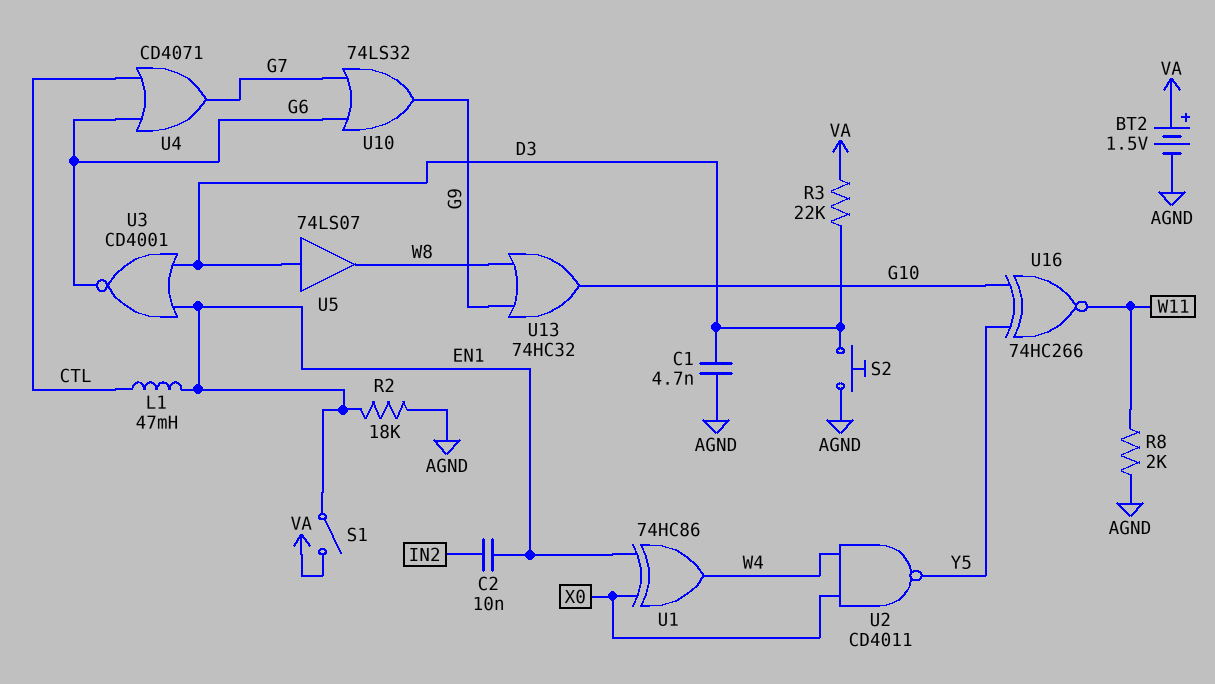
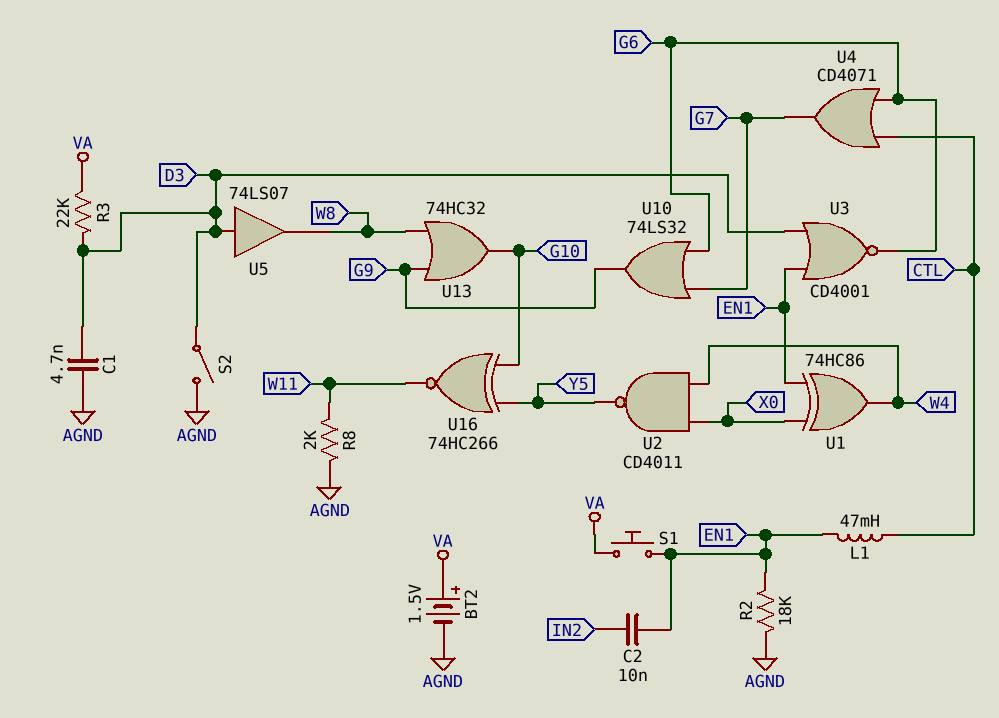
S1: switch (EN1, VA) -> button (EN1, VA)
S2: button (AGND, D3) -> switch (AGND, D3)

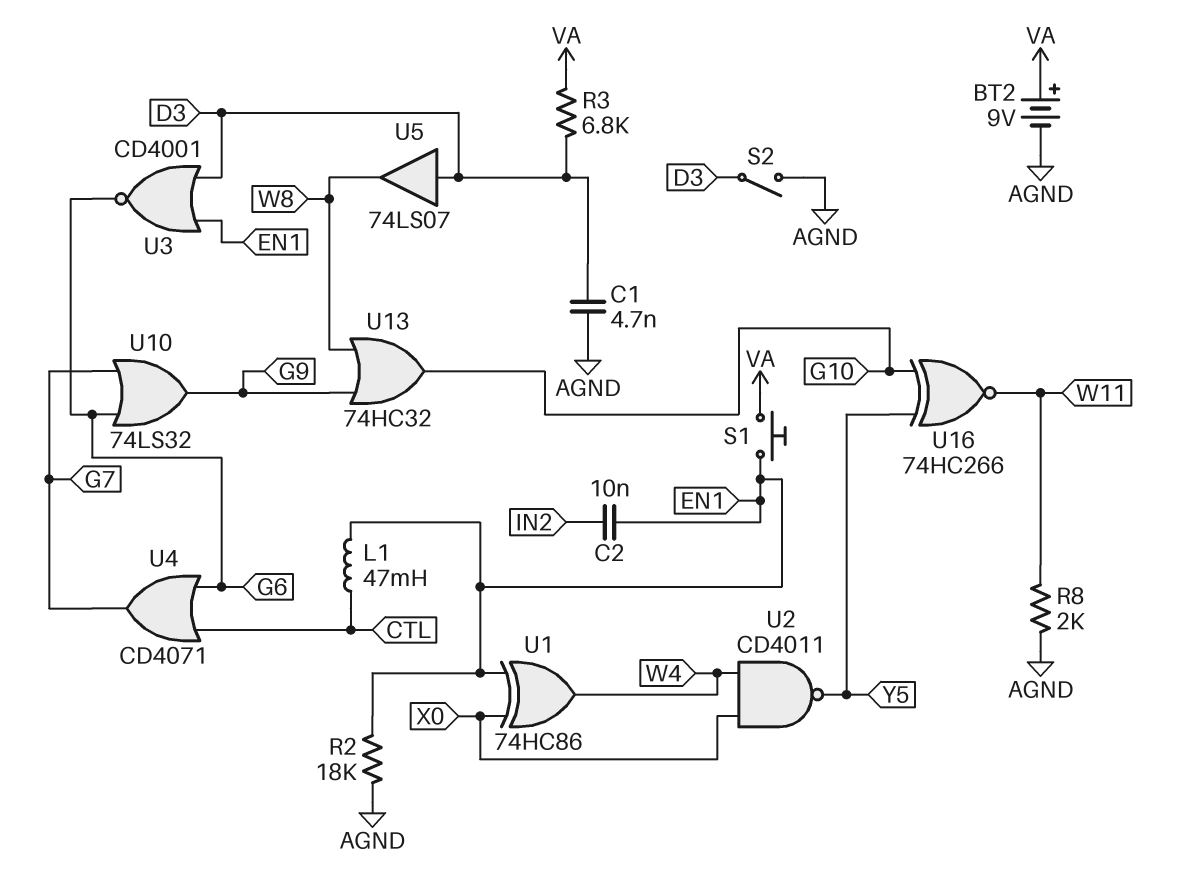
BT2: 1.5V (plus VA, minus AGND) -> 9V (plus VA, minus AGND)
R3: 22k (D3, VA) -> 6.8k (D3, VA)

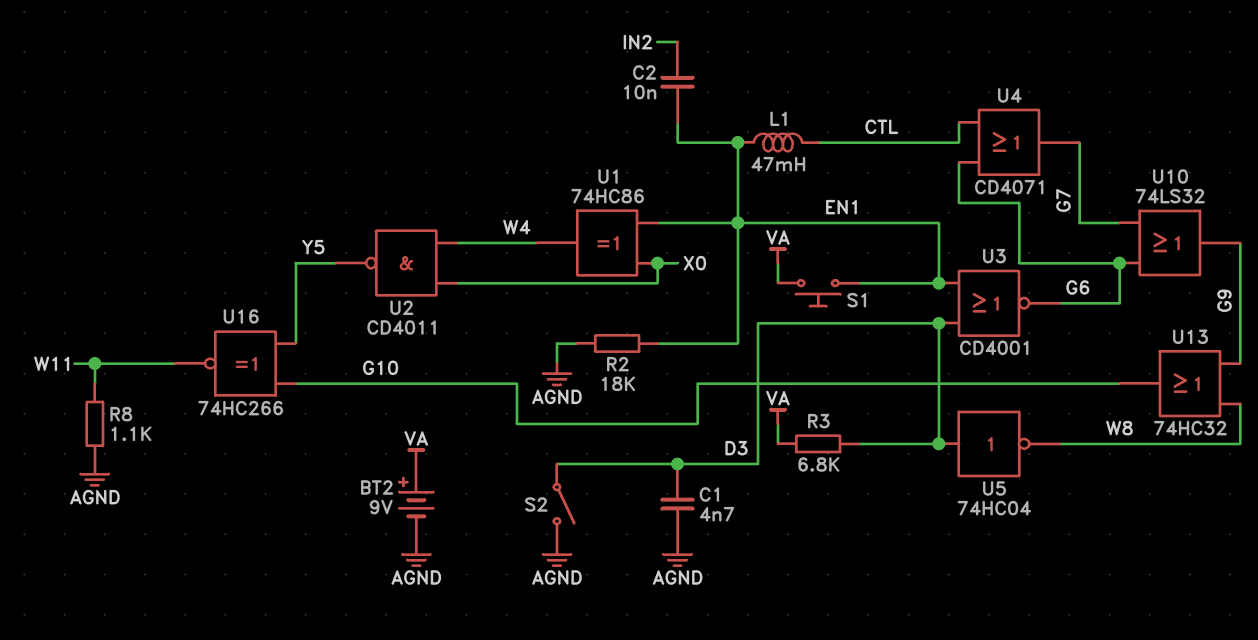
R8: 2k (AGND, W11) -> 1.1k (AGND, W11)
U5: buffer 74LS07 (in D3, out W8) -> NOT 74HC04 (in D3, out W8)

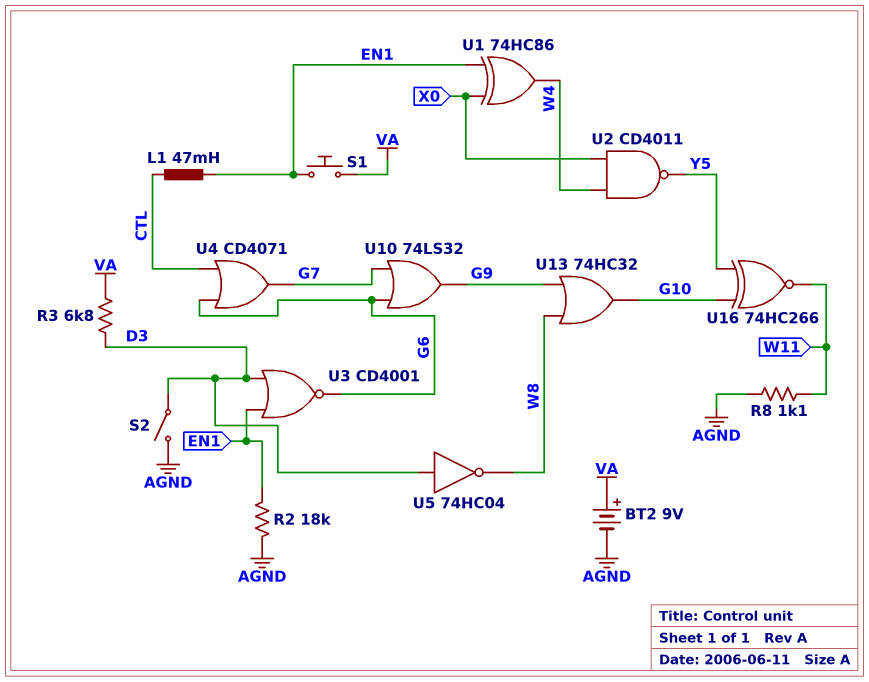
C1: 4.7nF (AGND, D3) -> none
C2: 10nF (EN1, IN2) -> none

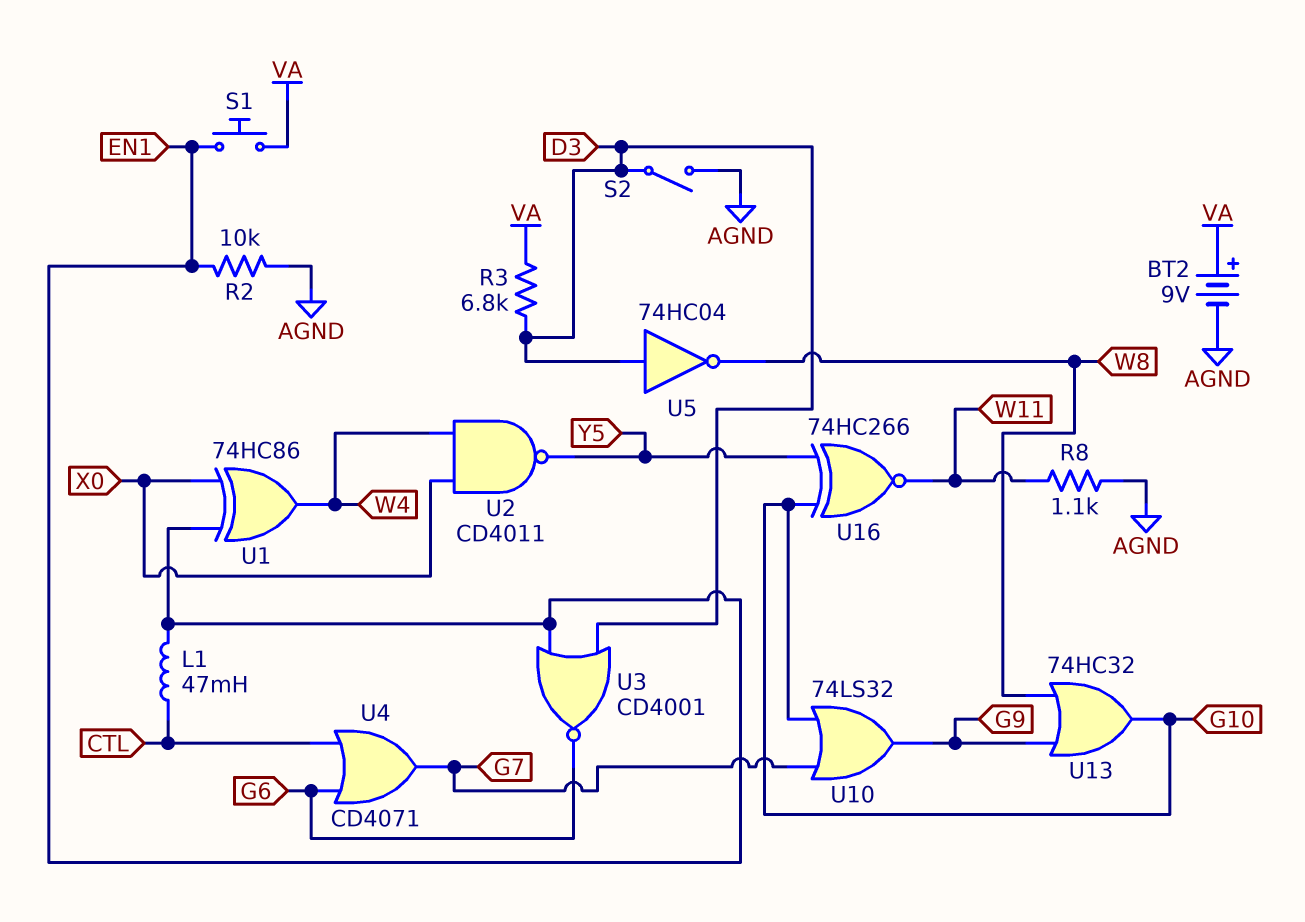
R2: 18k (AGND, EN1) -> 10k (AGND, EN1)
U10: OR 74LS32 (in G6, in G7, out G9) -> OR 74LS32 (in G7, in G10, out G9)

